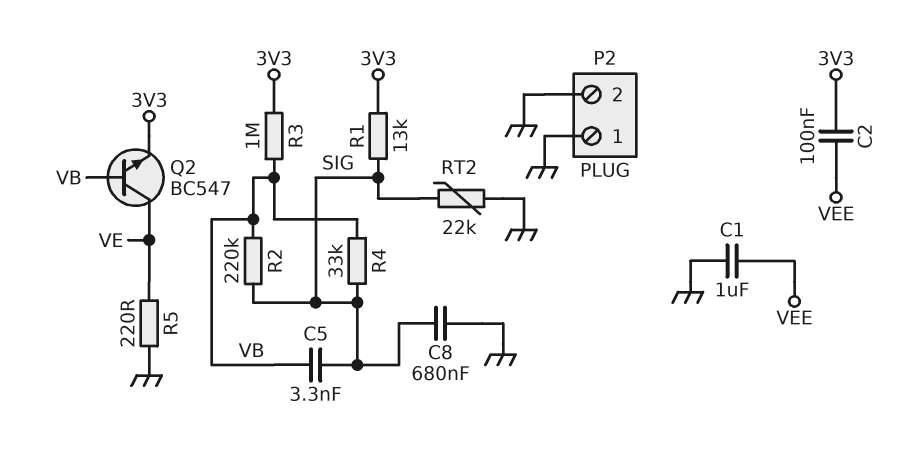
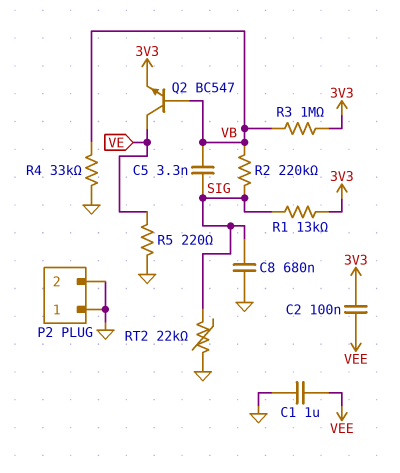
R4: 33k (SIG, VB) -> 33k (GND, VB)

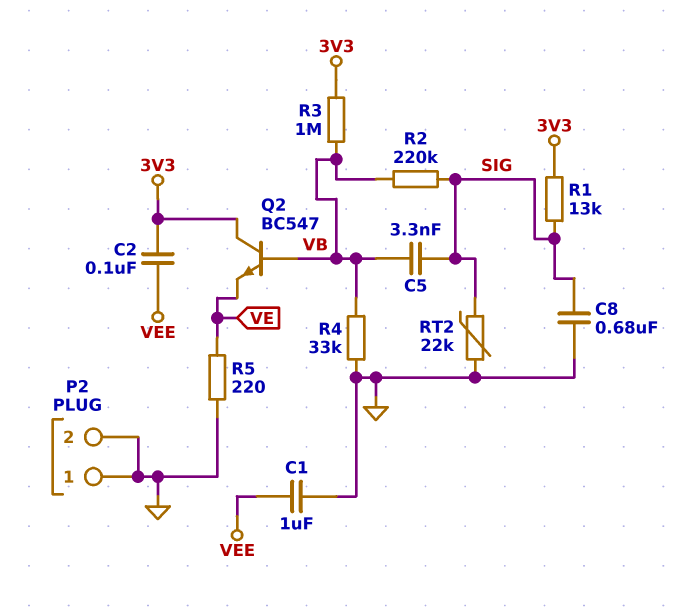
Q2: NPN BC547 (B VB, C VE, E 3V3) -> NPN BC547 (B VB, C 3V3, E VE)

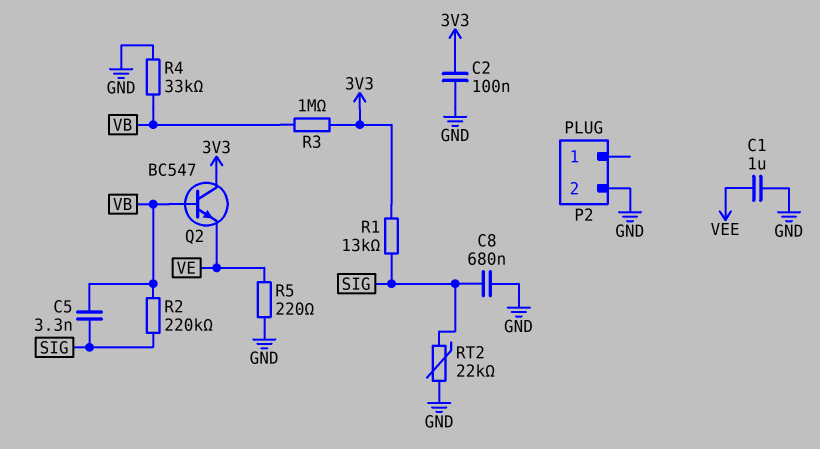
C2: 100nF (3V3, VEE) -> 100nF (3V3, GND)
P2 pin 1: GND -> none

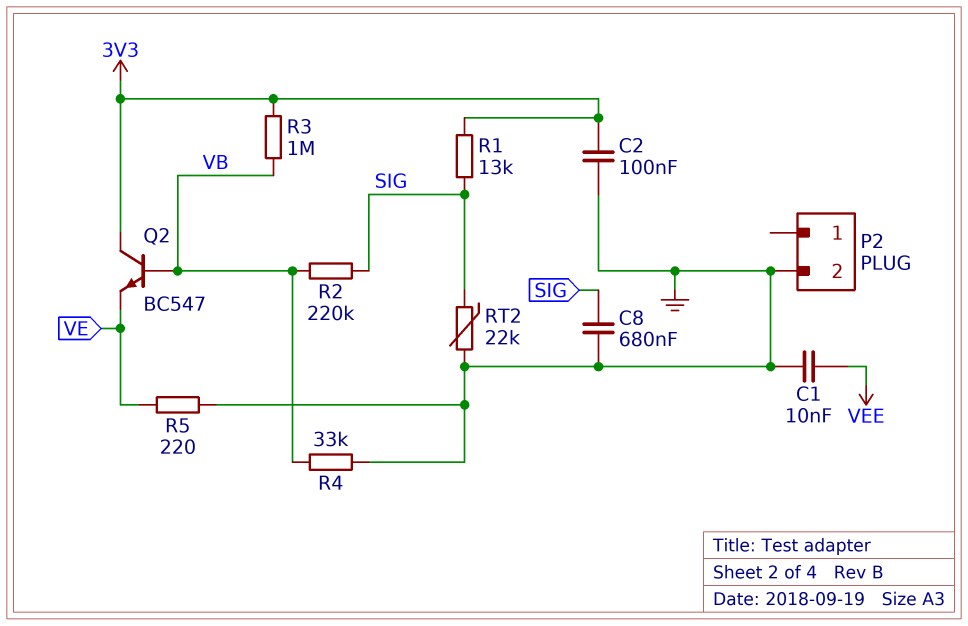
C1: 1uF (GND, VEE) -> 10nF (GND, VEE)
C5: 3.3nF (SIG, VB) -> none

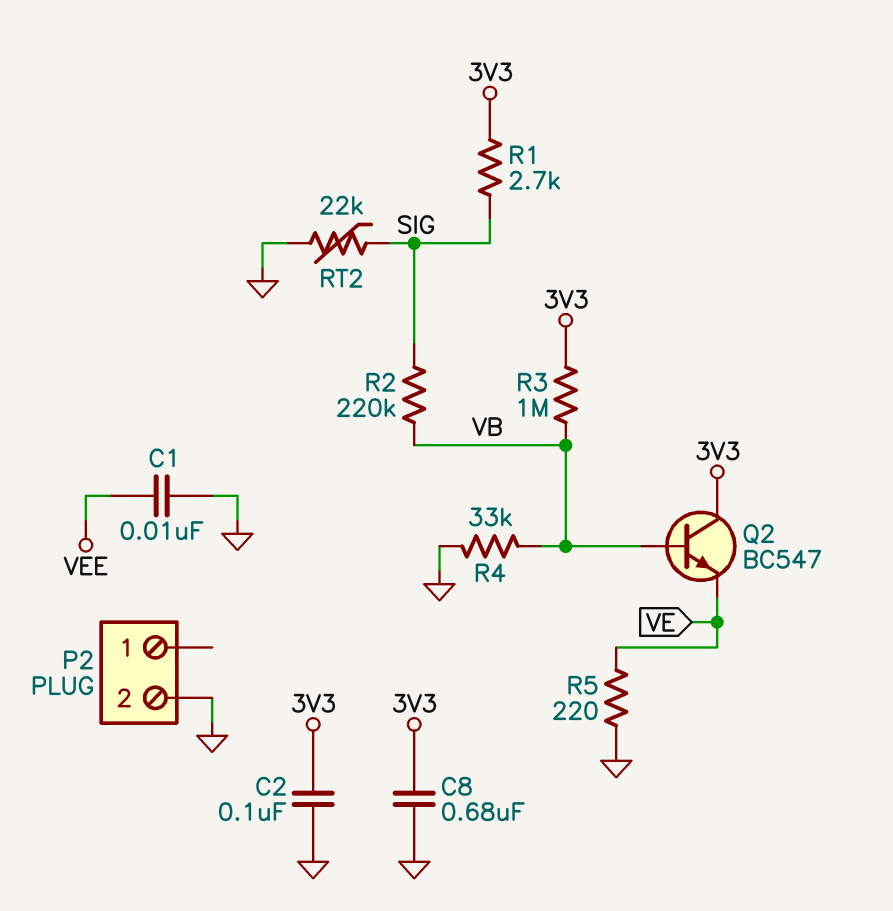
C8: 680nF (GND, SIG) -> 680nF (3V3, GND)
R1: 13k (3V3, SIG) -> 2.7k (3V3, SIG)

